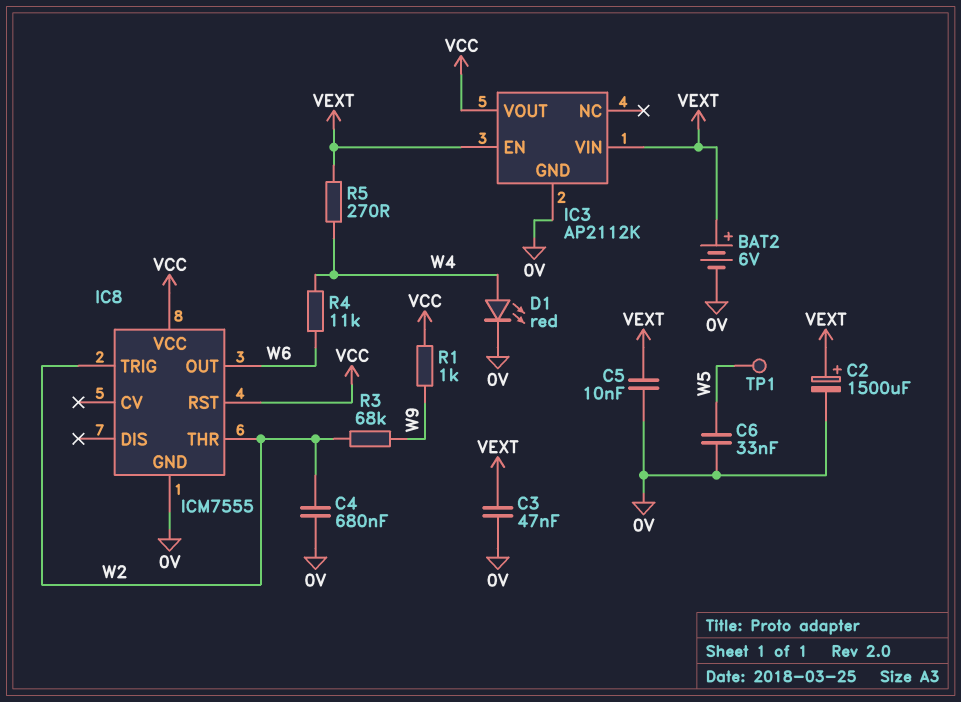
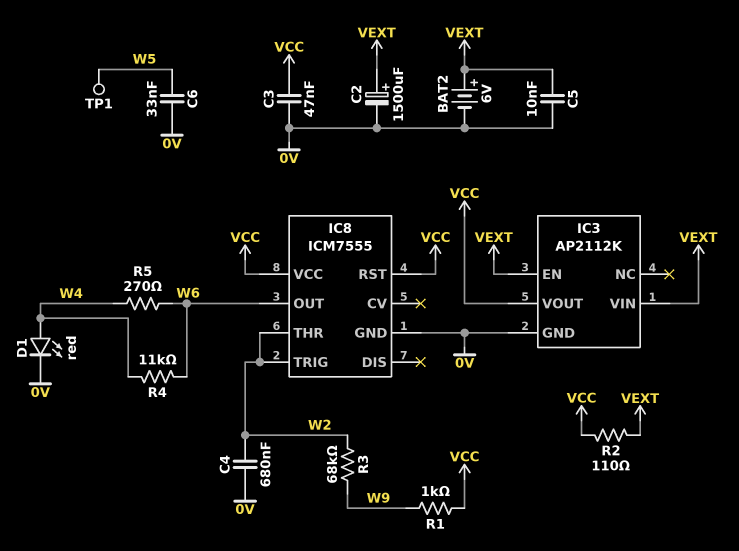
C3: 47nF (0V, VEXT) -> 47nF (0V, VCC)
R2: none -> 110 (VCC, VEXT)
R5: 270 (VEXT, W4) -> 270 (W4, W6)

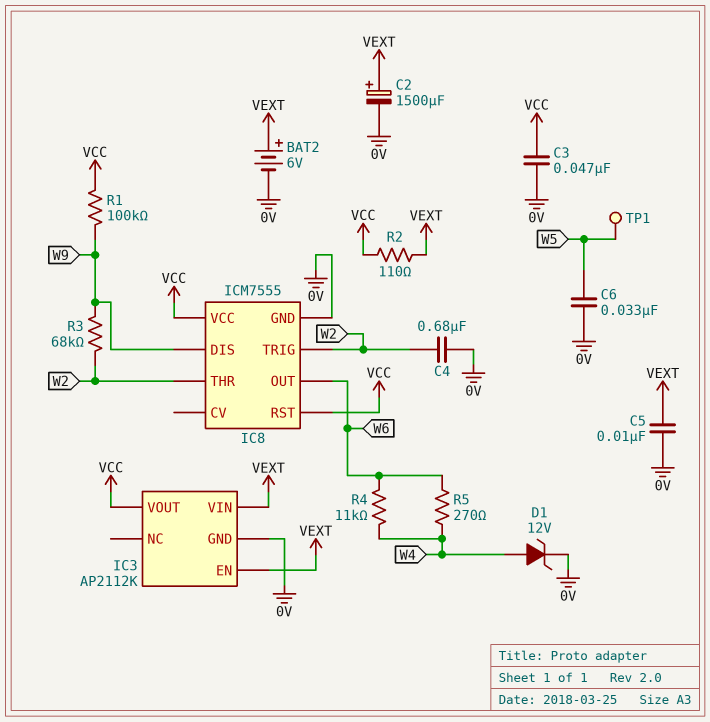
D1: LED red (A W4, K 0V) -> zener 12V (A W4, K 0V)
IC8 pin DIS: none -> W9
R1: 1k (VCC, W9) -> 100k (VCC, W9)

